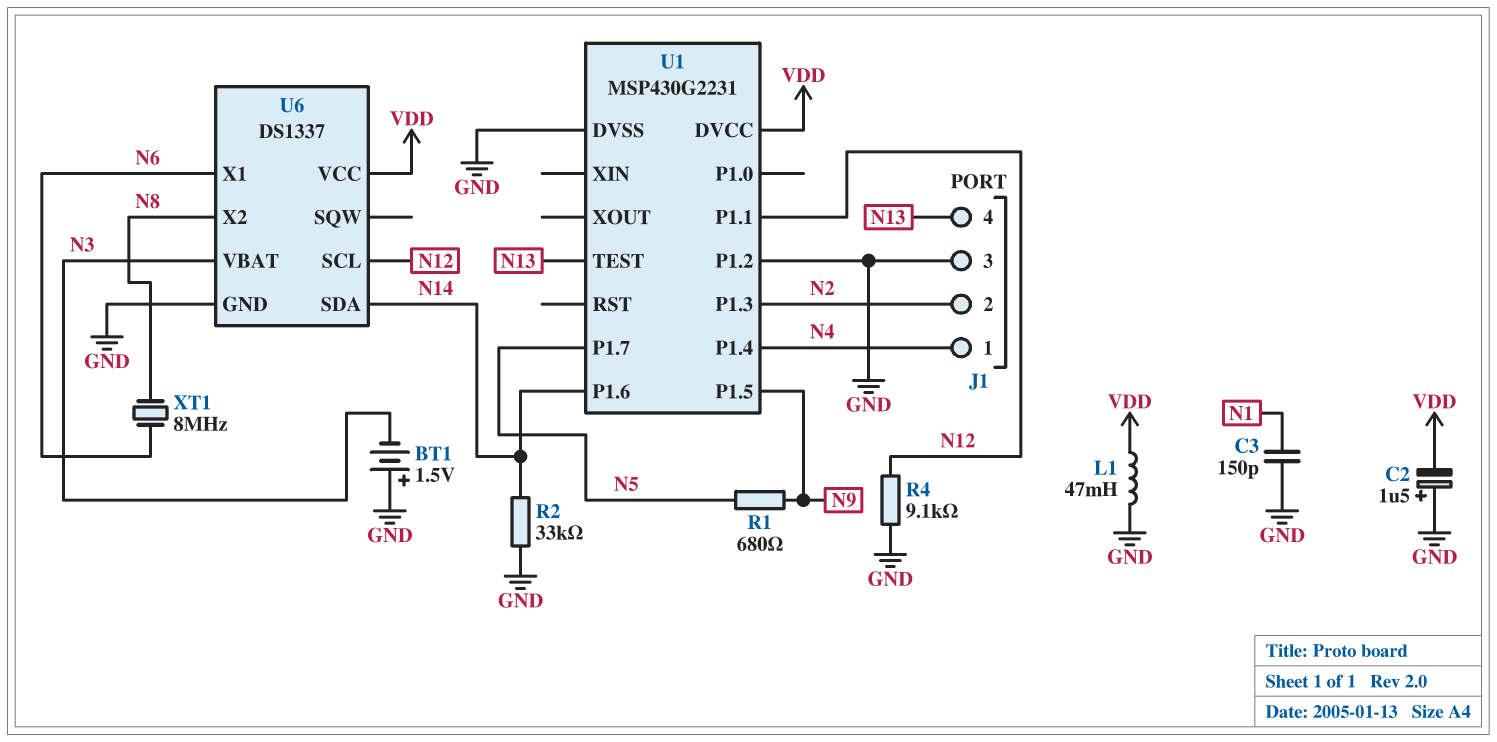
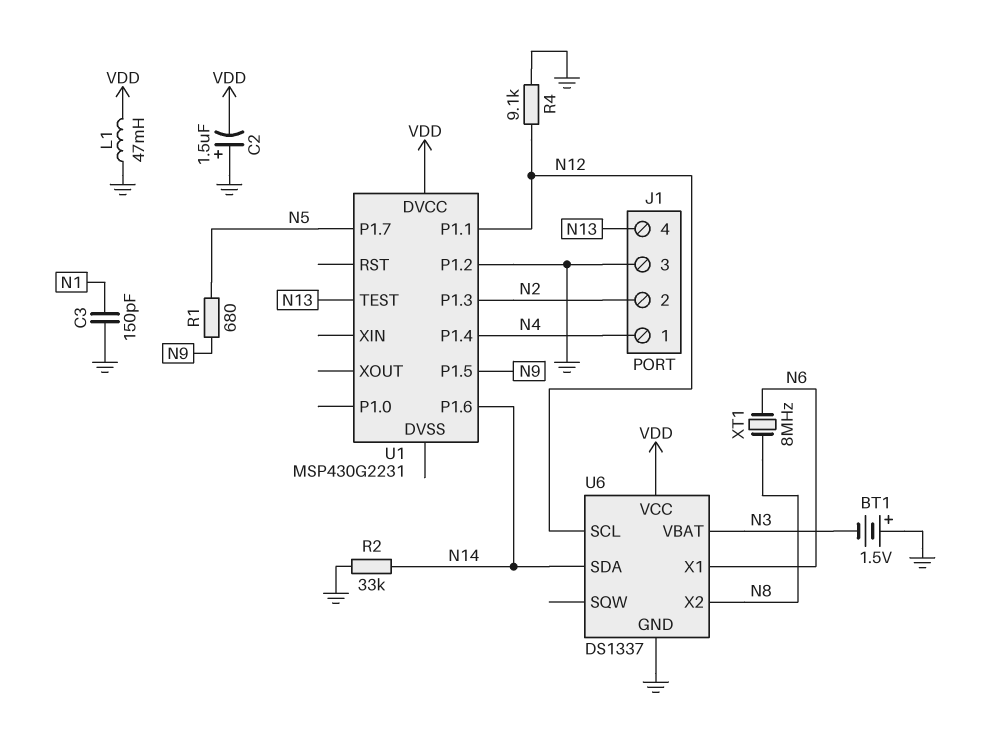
U1 pin DVSS: GND -> none

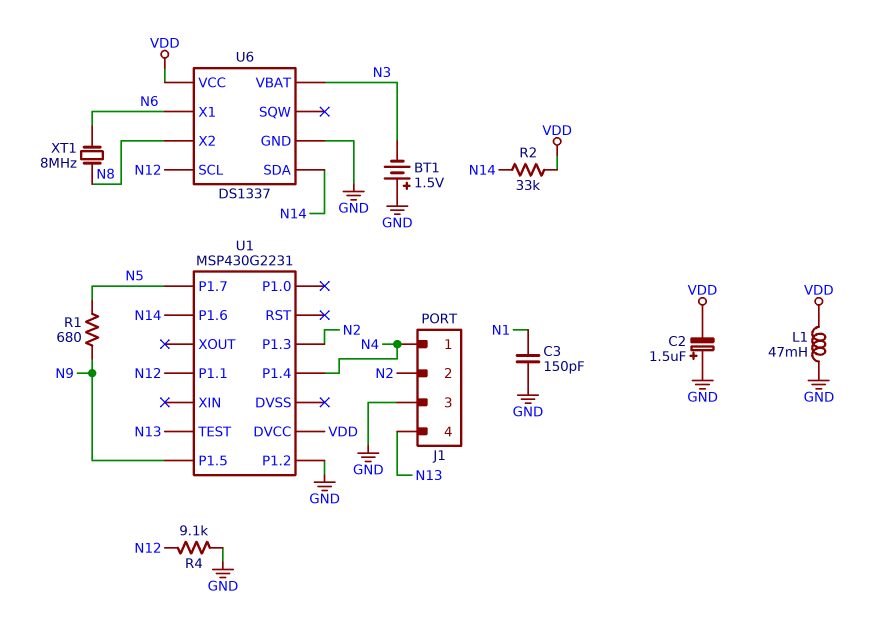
R2: 33k (GND, N14) -> 33k (N14, VDD)

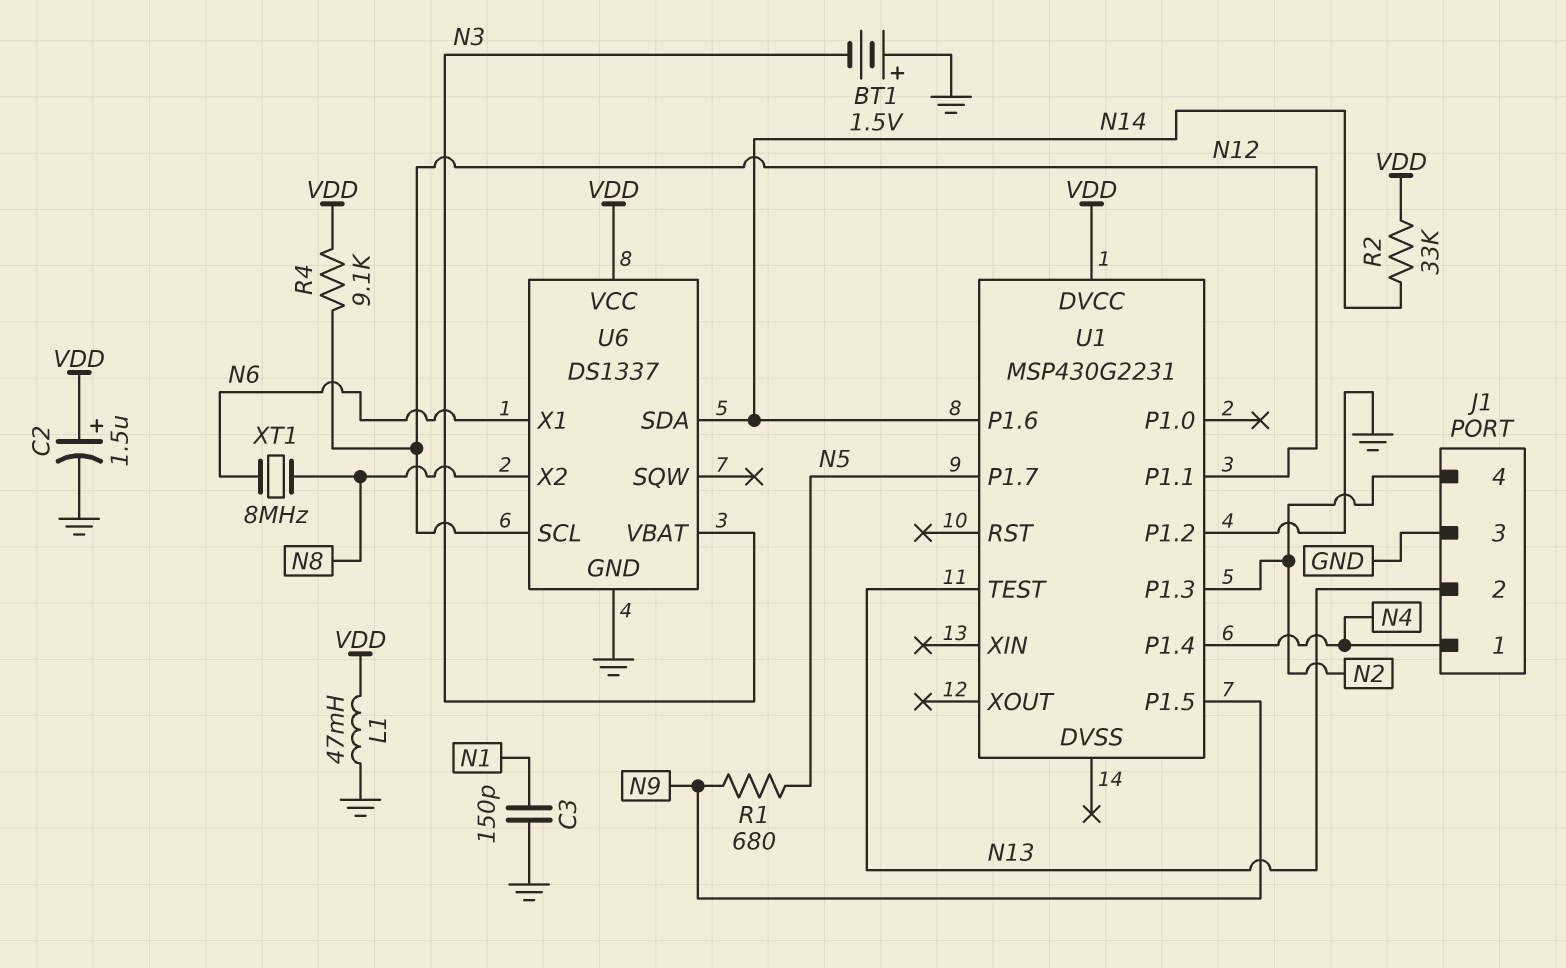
C2: 1.5uF (plus GND, minus VDD) -> 1.5uF (plus VDD, minus GND)
J1 pin 2: N2 -> N13
J1 pin 4: N13 -> N2
R4: 9.1k (GND, N12) -> 9.1k (N12, VDD)

